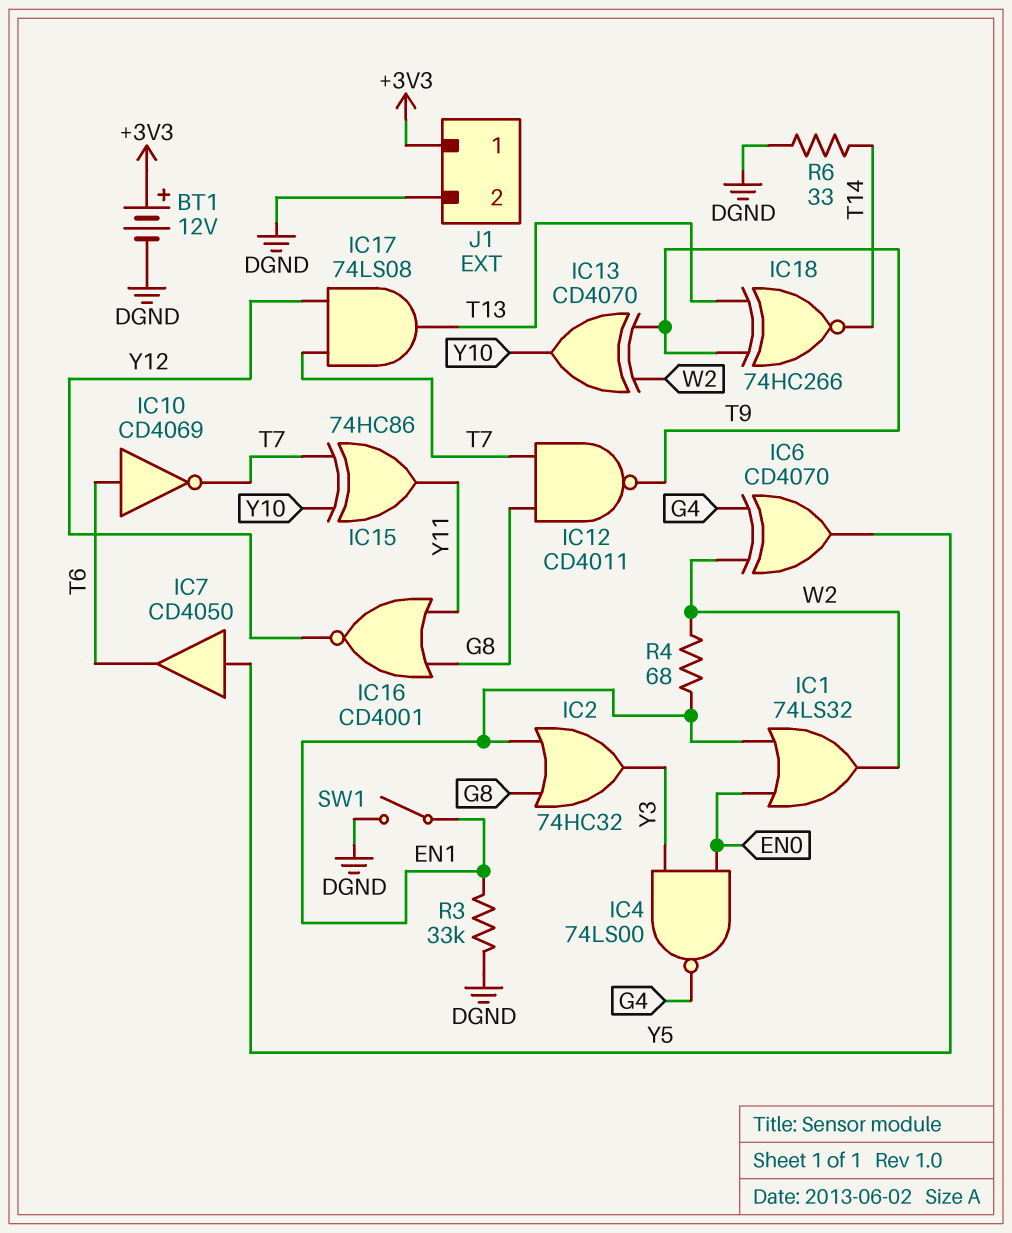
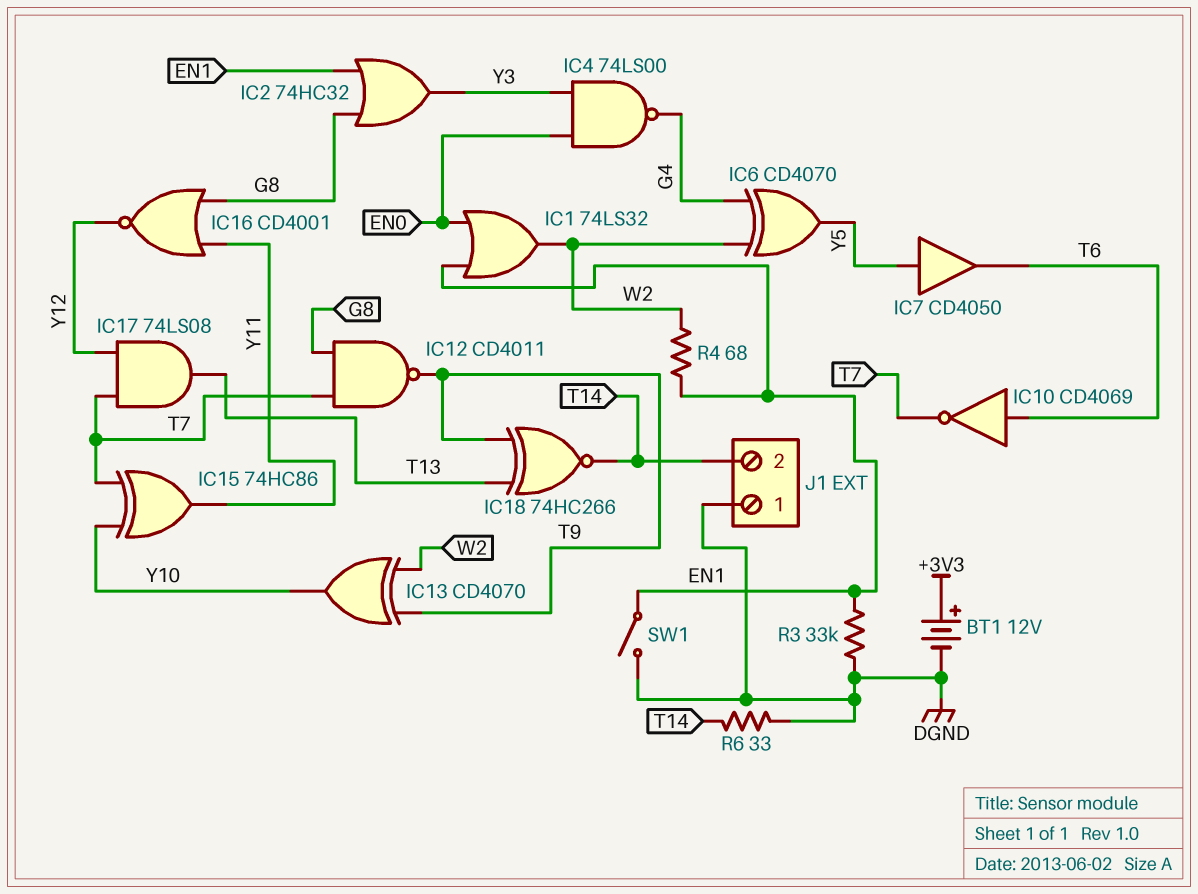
J1 pin 1: +3V3 -> DGND
J1 pin 2: DGND -> T14

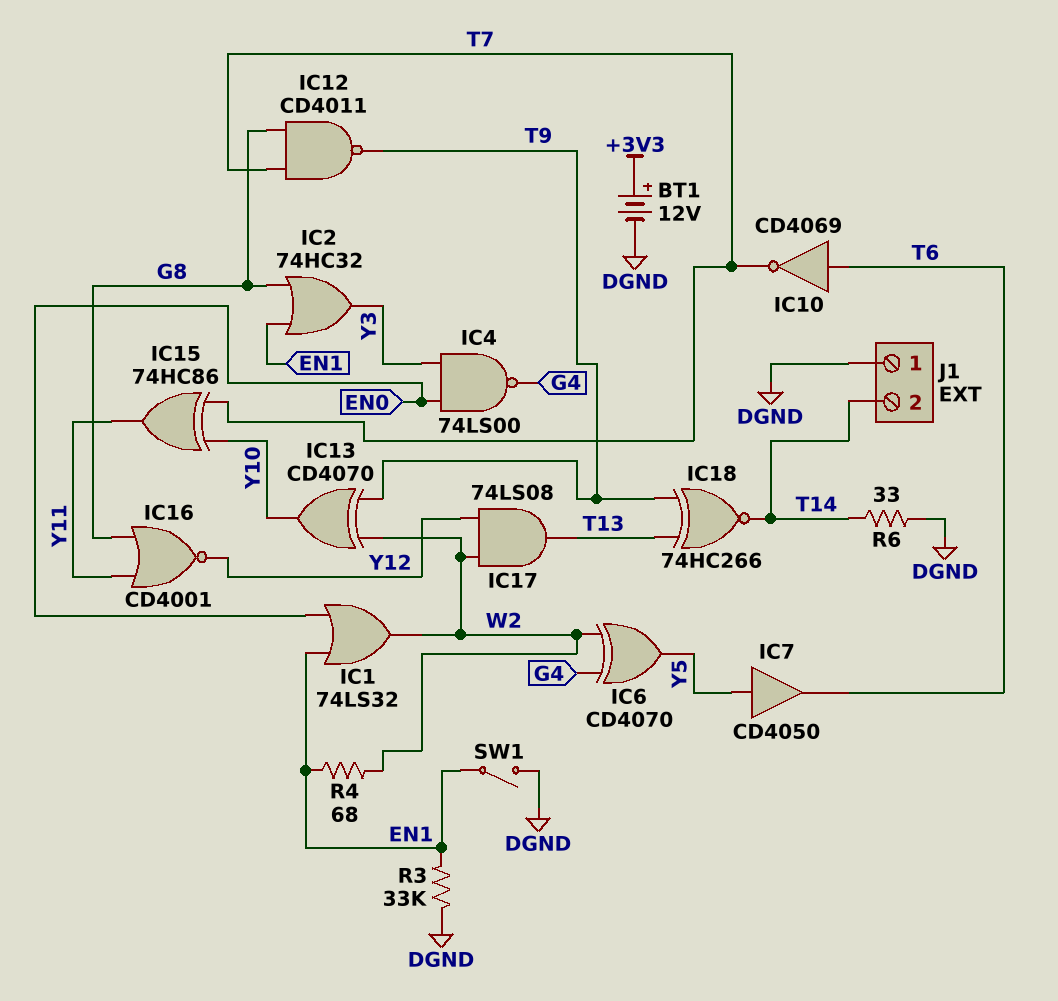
IC17: AND 74LS08 (in T7, in Y12, out T13) -> AND 74LS08 (in W2, in Y12, out T13)

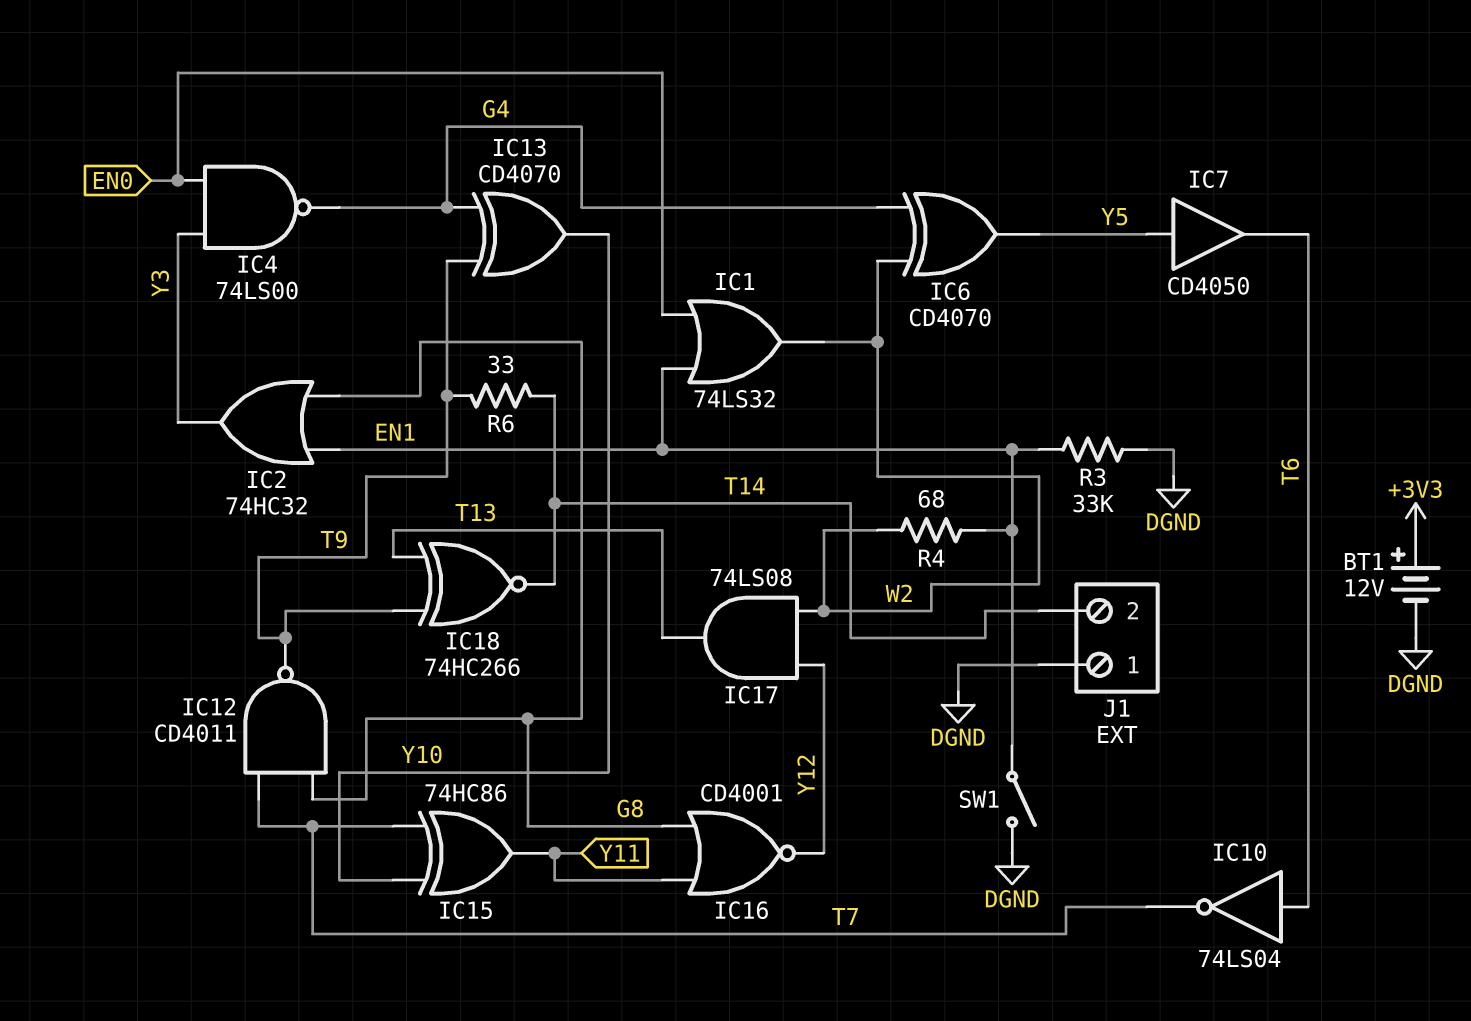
IC10: NOT CD4069 (in T6, out T7) -> NOT 74LS04 (in T6, out T7)
IC13: XOR CD4070 (in T9, in W2, out Y10) -> XOR CD4070 (in G4, in T9, out Y10)
R6: 33 (DGND, T14) -> 33 (T9, T14)

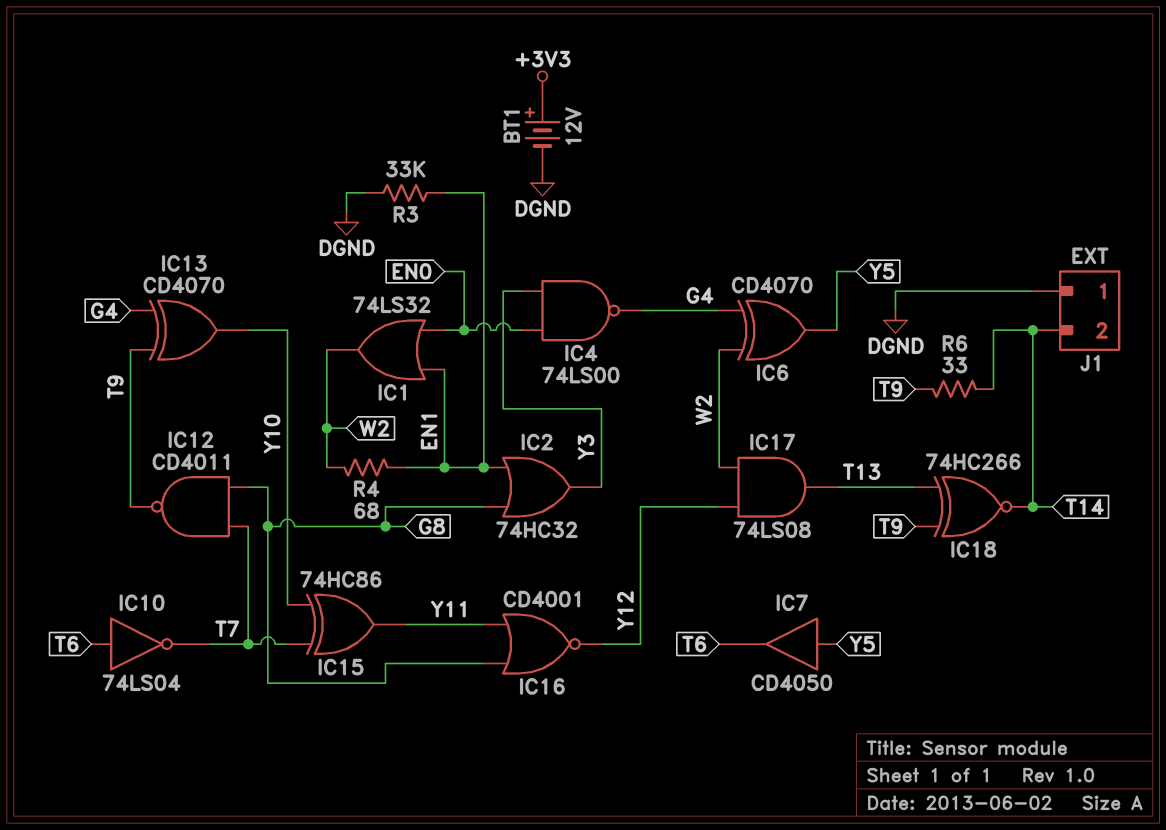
SW1: switch (DGND, EN1) -> none

